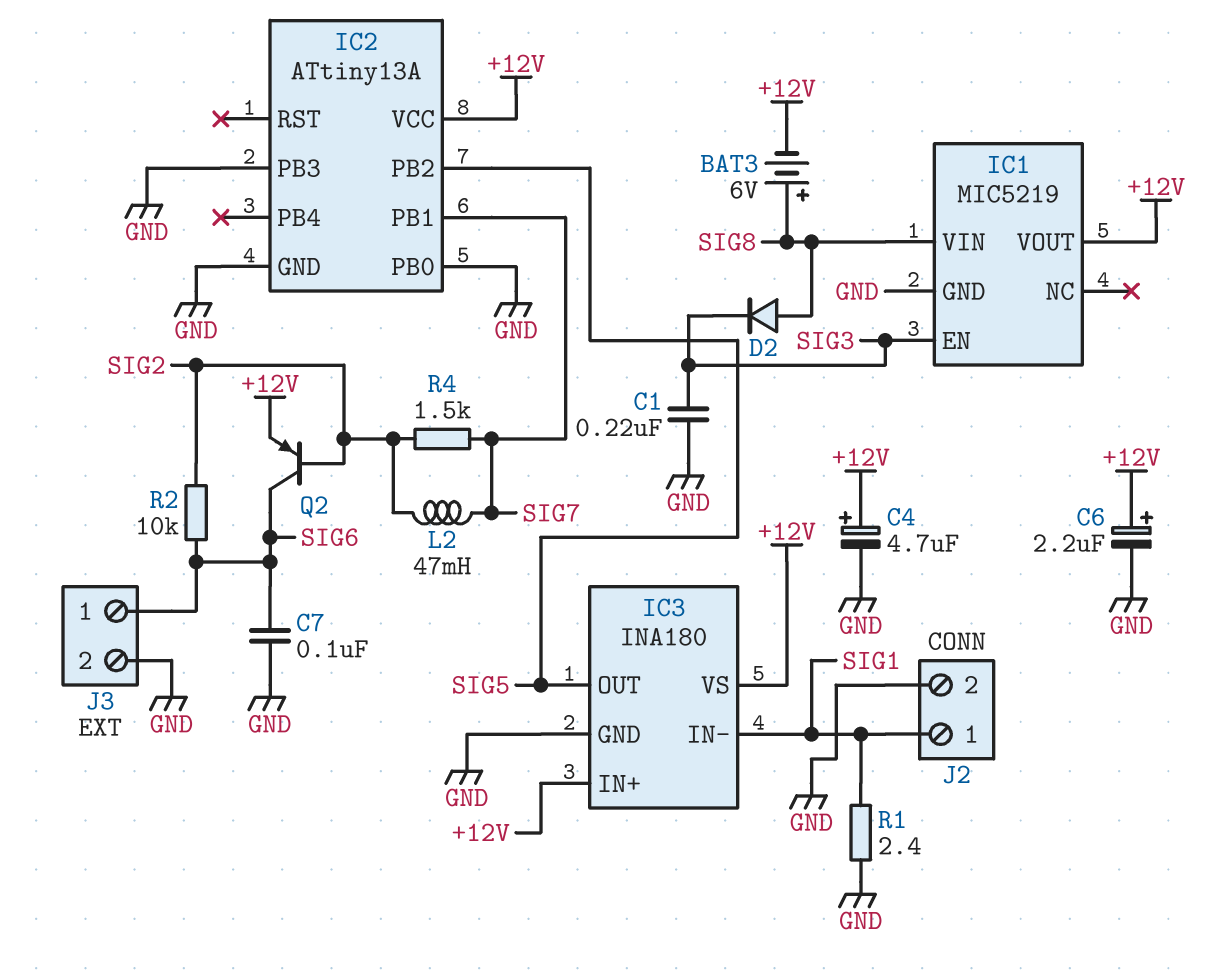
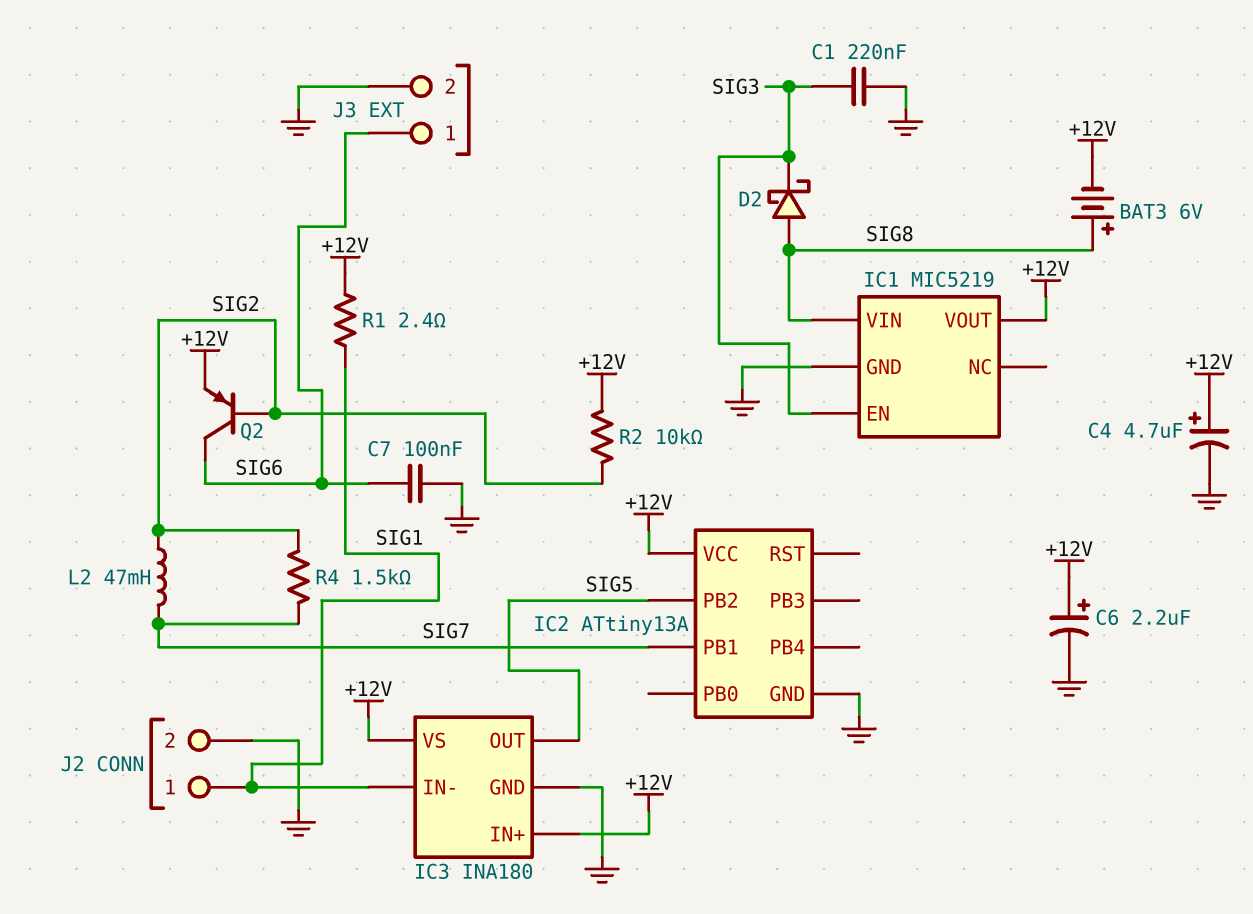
D2: diode (A SIG8, K SIG3) -> schottky (A SIG8, K SIG3)
IC2 pin PB0: GND -> none
IC2 pin PB3: GND -> none
R1: 2.4 (GND, SIG1) -> 2.4 (+12V, SIG1)
R2: 10k (SIG2, SIG6) -> 10k (+12V, SIG2)

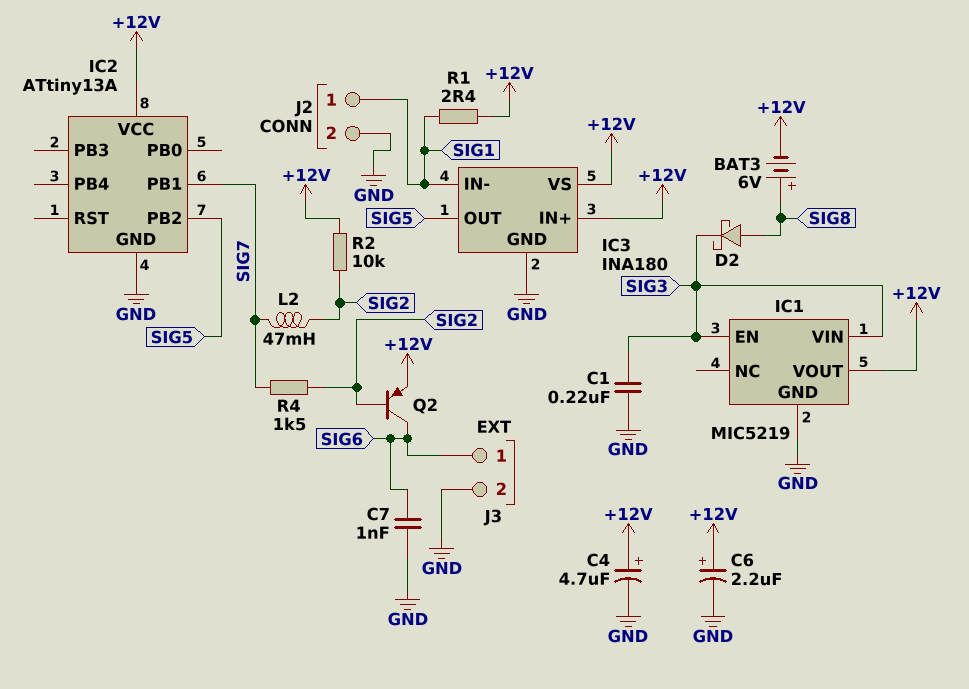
C7: 100nF (GND, SIG6) -> 1nF (GND, SIG6)
IC1 pin VIN: SIG8 -> SIG3

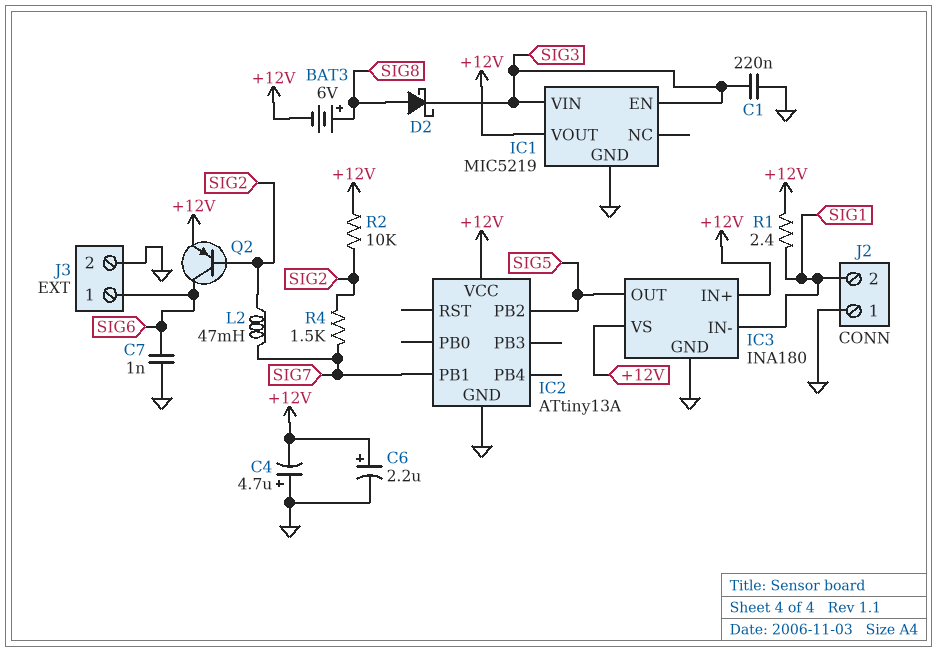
C4: 4.7uF (plus +12V, minus GND) -> 4.7uF (plus GND, minus +12V)
J2 pin 1: SIG1 -> GND
J2 pin 2: GND -> SIG1

